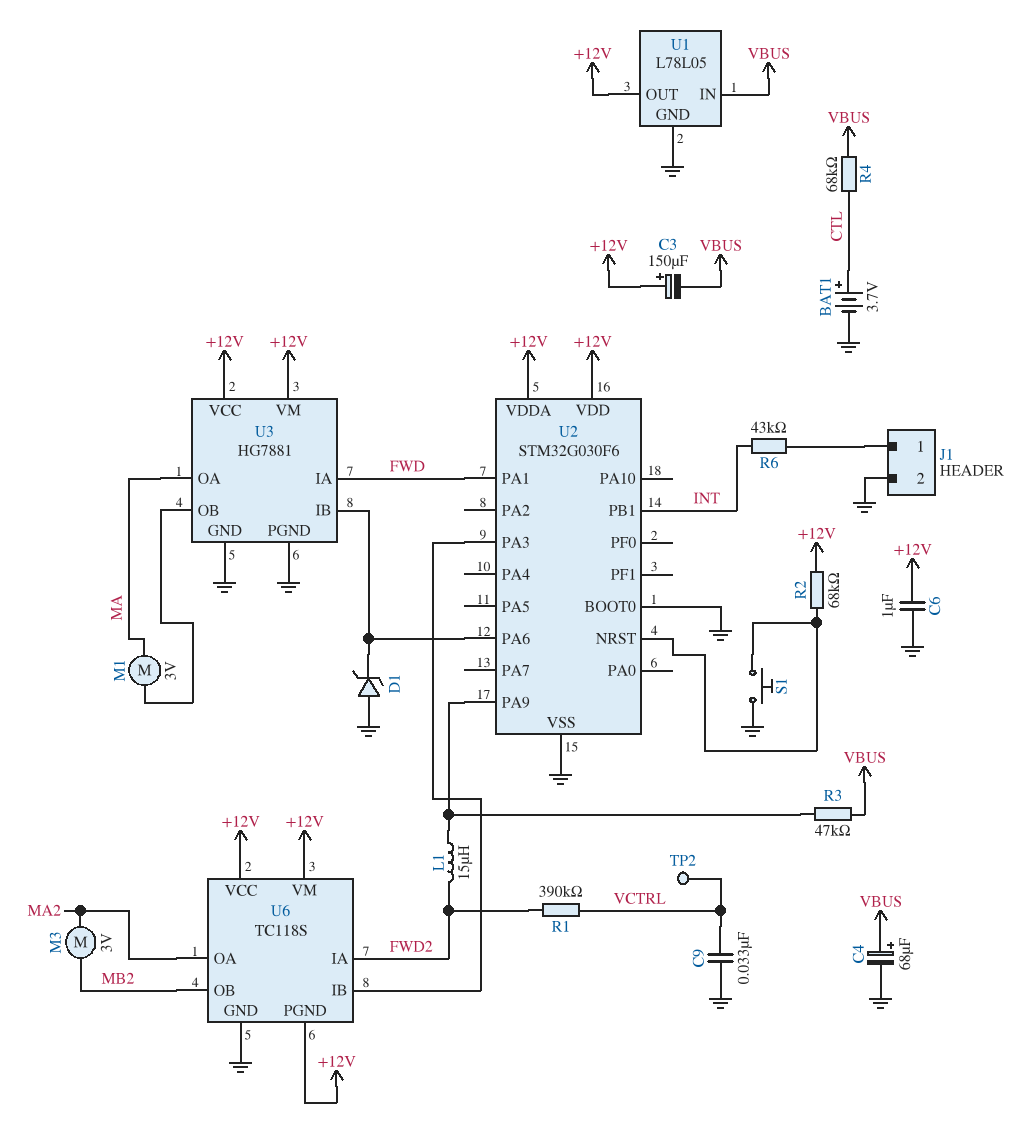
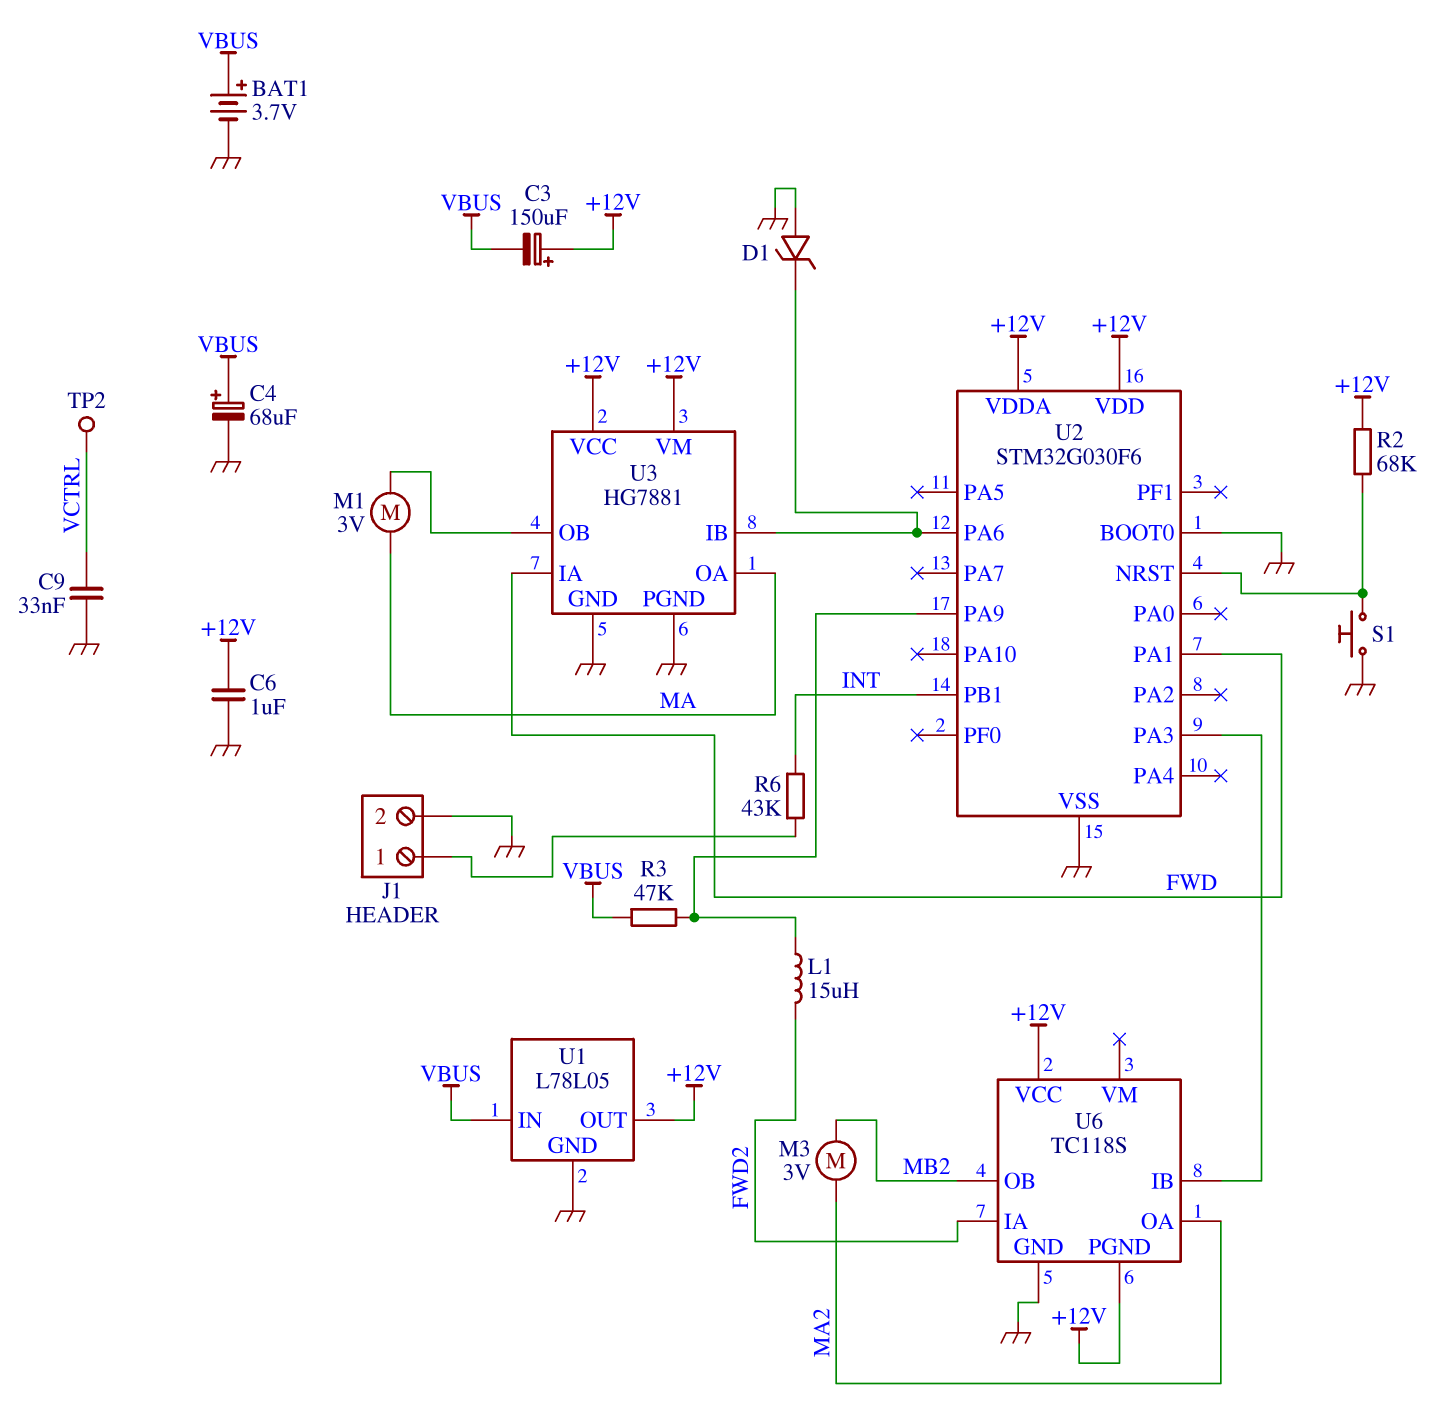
BAT1: 3.7V (plus CTL, minus GND) -> 3.7V (plus VBUS, minus GND)
R1: 390k (FWD2, VCTRL) -> none
R4: 68k (CTL, VBUS) -> none
U6 pin VM: +12V -> none

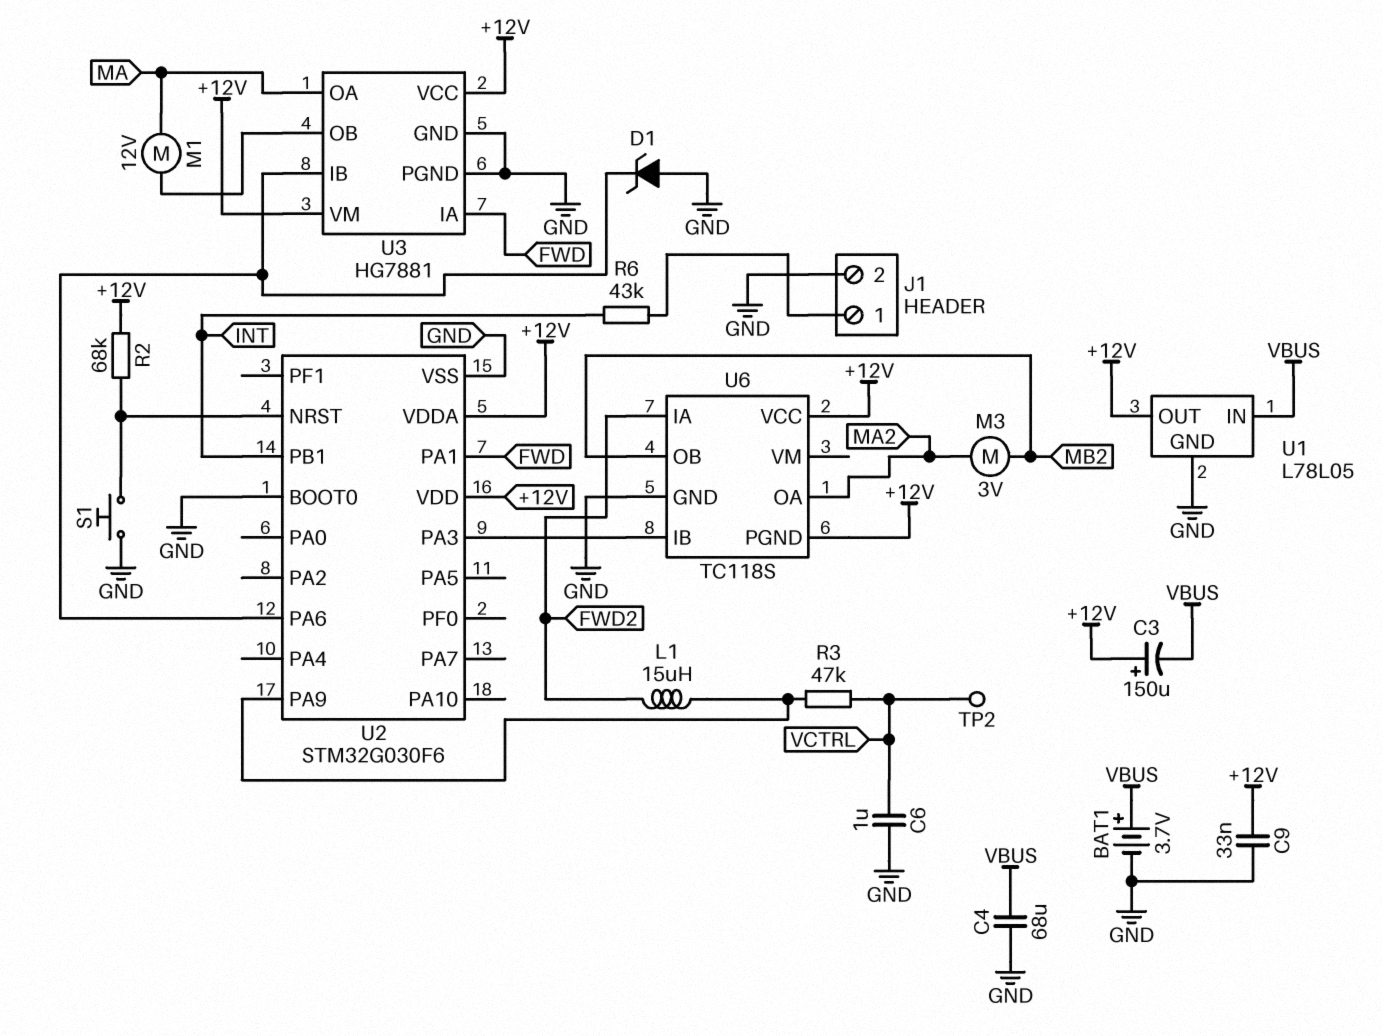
C4: 68uF (plus VBUS, minus GND) -> 68uF (GND, VBUS)
C6: 1uF (+12V, GND) -> 1uF (GND, VCTRL)
C9: 33nF (GND, VCTRL) -> 33nF (+12V, GND)
M1: motor 3V (MA, U3/OB) -> motor 12V (MA, U3/OB)
R3: 47k (U2/PA9, VBUS) -> 47k (U2/PA9, VCTRL)

